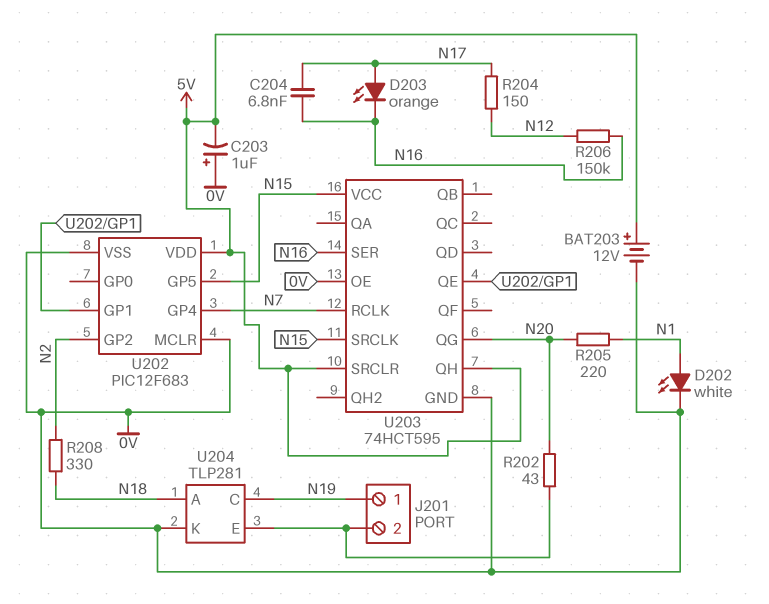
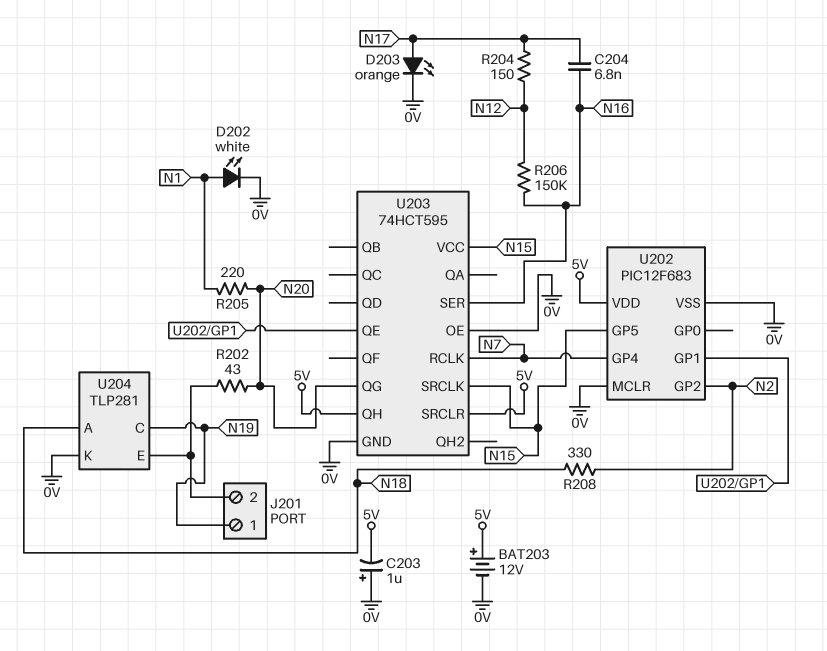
D203: LED orange (A N17, K N16) -> LED orange (A N17, K 0V)

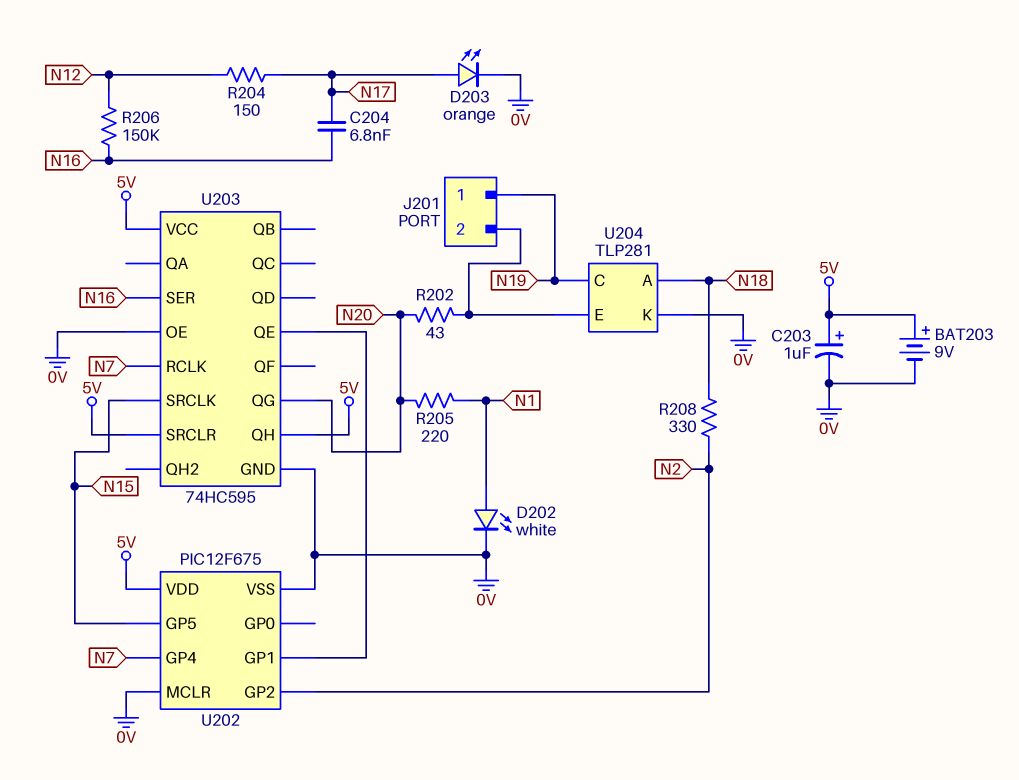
BAT203: 12V (plus 5V, minus 0V) -> 9V (plus 5V, minus 0V)
C203: 1uF (plus 0V, minus 5V) -> 1uF (plus 5V, minus 0V)
U202: PIC12F683 -> PIC12F675
U203: 74HCT595 -> 74HC595
U203 pin VCC: N15 -> 5V

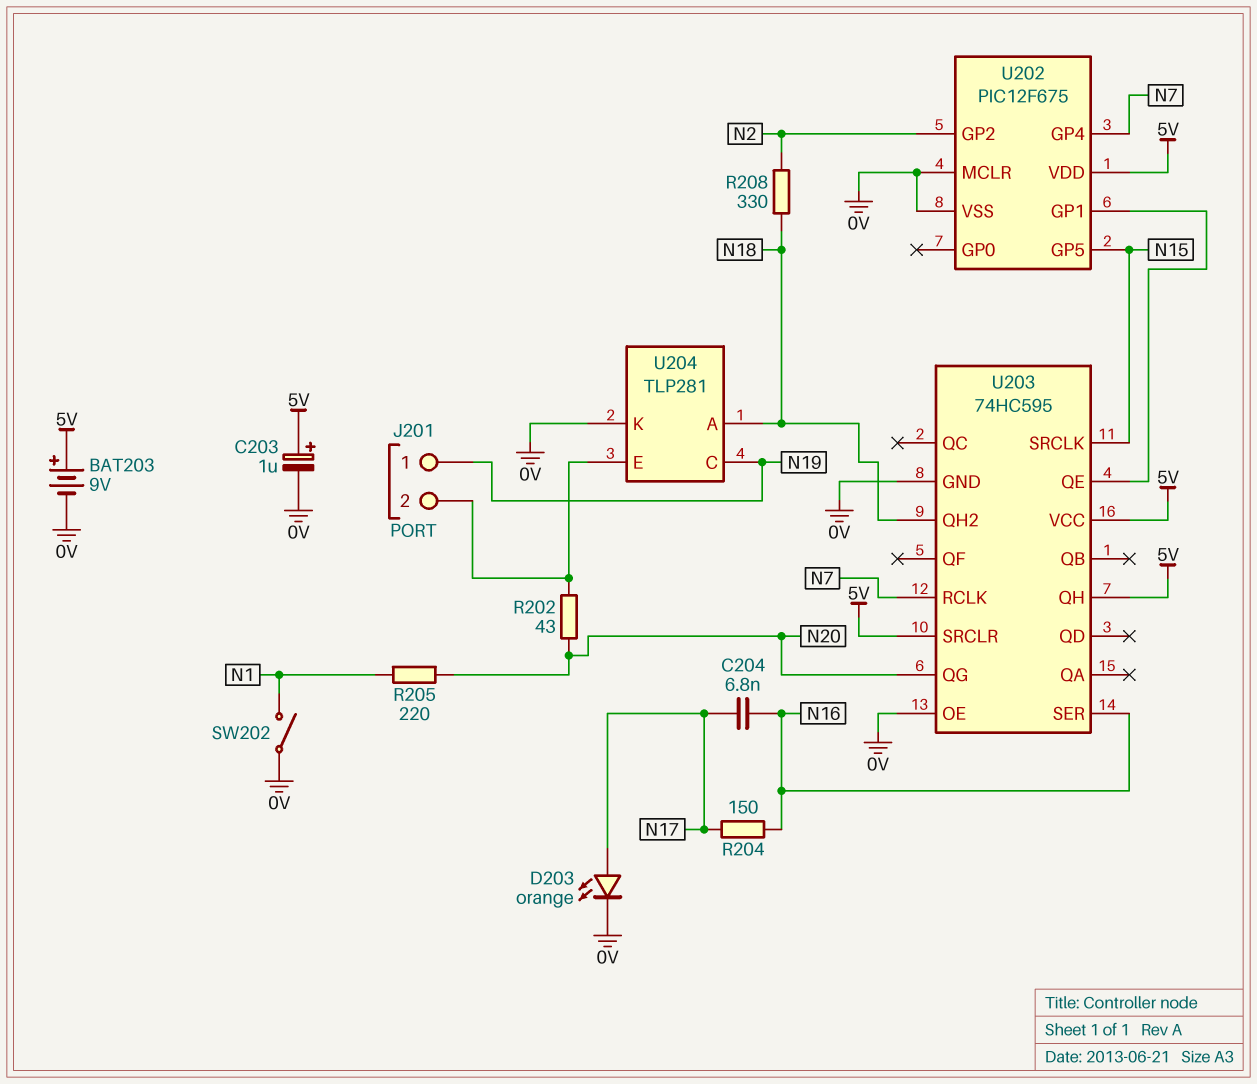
D202: LED white (A N1, K 0V) -> none
R204: 150 (N12, N17) -> 150 (N16, N17)
R206: 150k (N12, N16) -> none
SW202: none -> switch (0V, N1)
U203 pin QH2: none -> N18

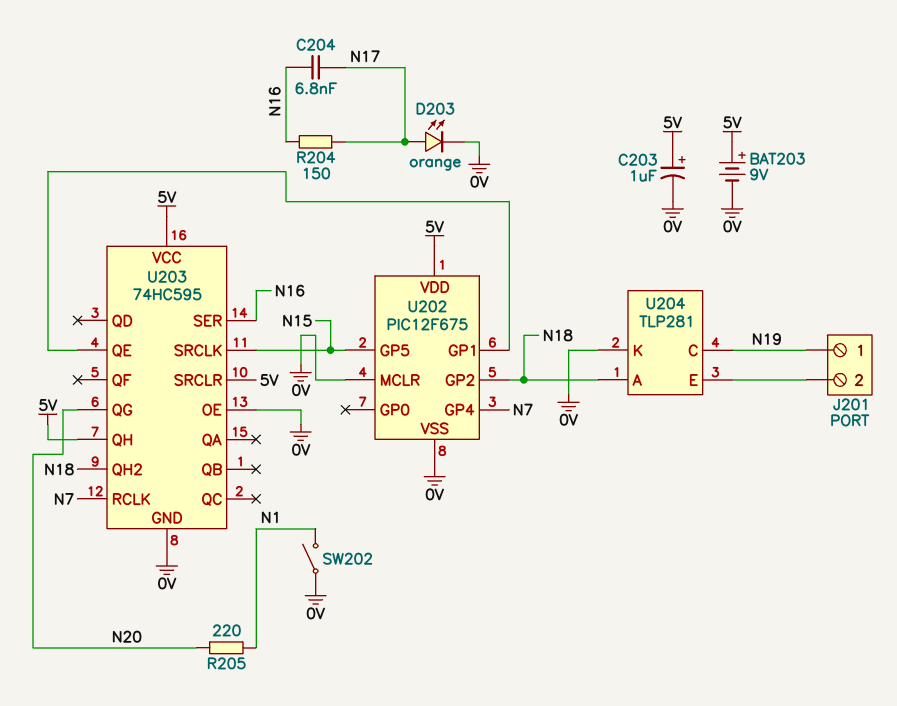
R202: 43 (J201/2, N20) -> none
R208: 330 (N2, N18) -> none
U202 pin GP2: N2 -> N18

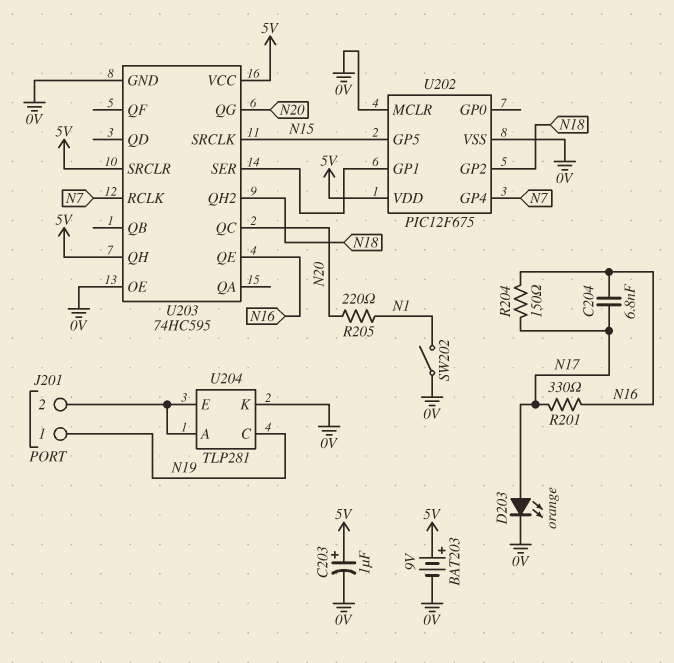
R201: none -> 330 (N16, N17)
U203 pin QC: none -> N20
U203 pin QE: U202/GP1 -> N16
U203 pin SER: N16 -> U202/GP1
U204 pin A: N18 -> J201/2

